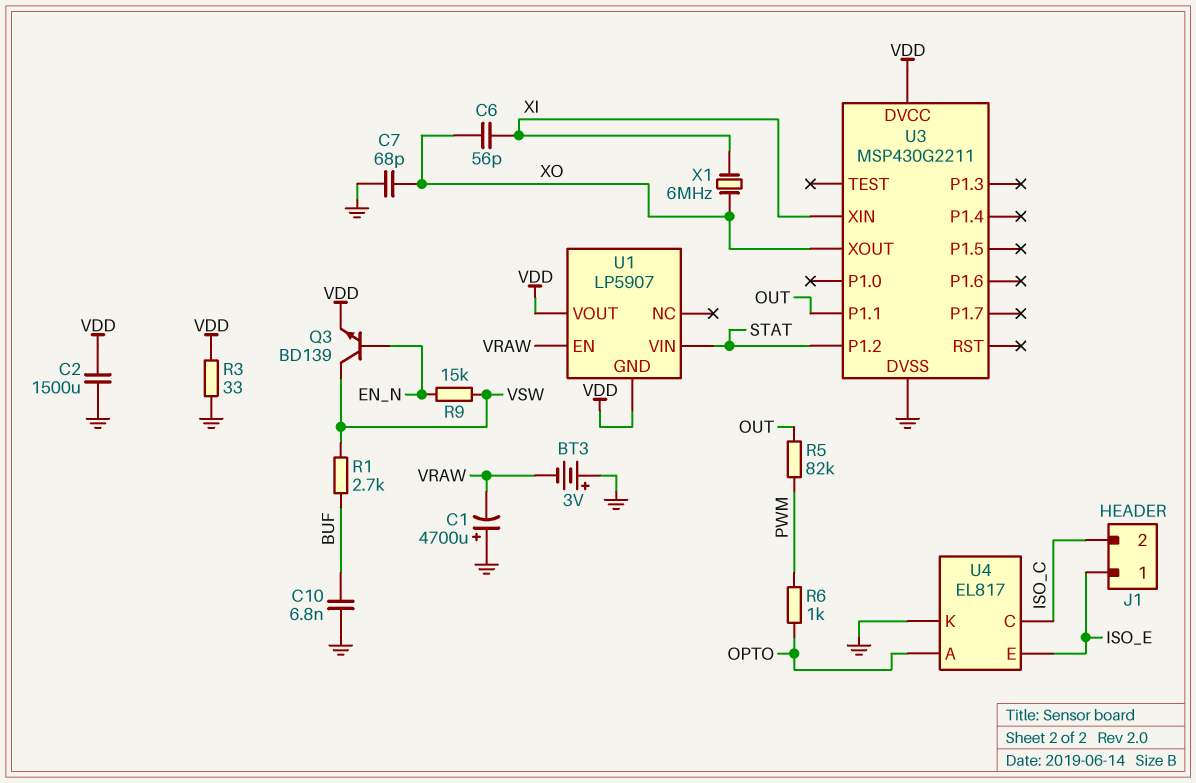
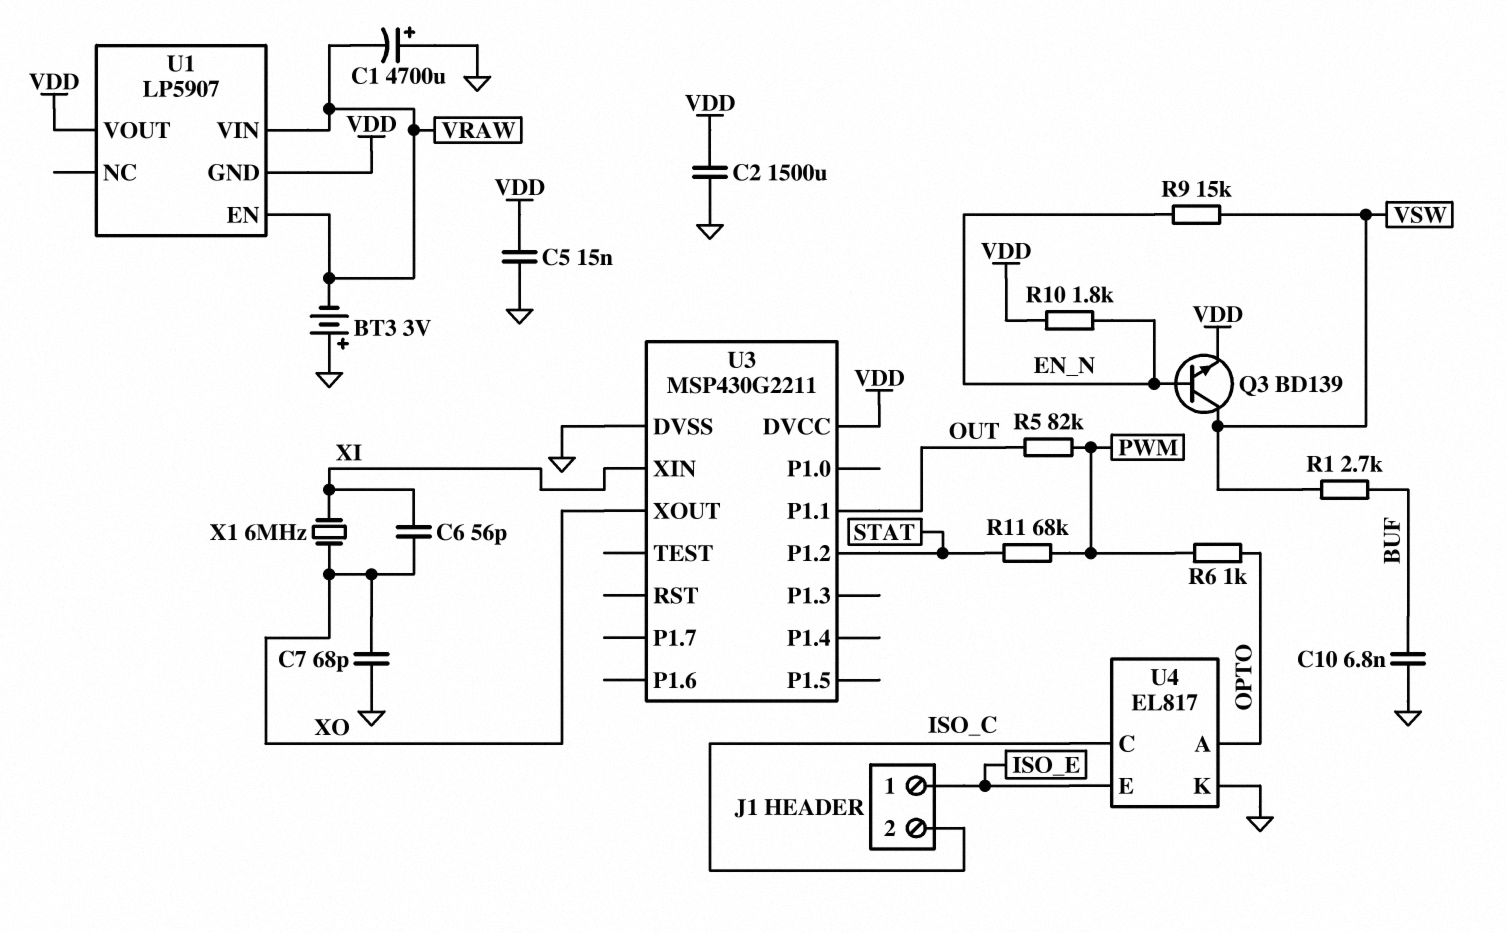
C5: none -> 15nF (GND, VDD)
R3: 33 (GND, VDD) -> none
R10: none -> 1.8k (EN_N, VDD)
R11: none -> 68k (PWM, STAT)
U1 pin VIN: STAT -> VRAW

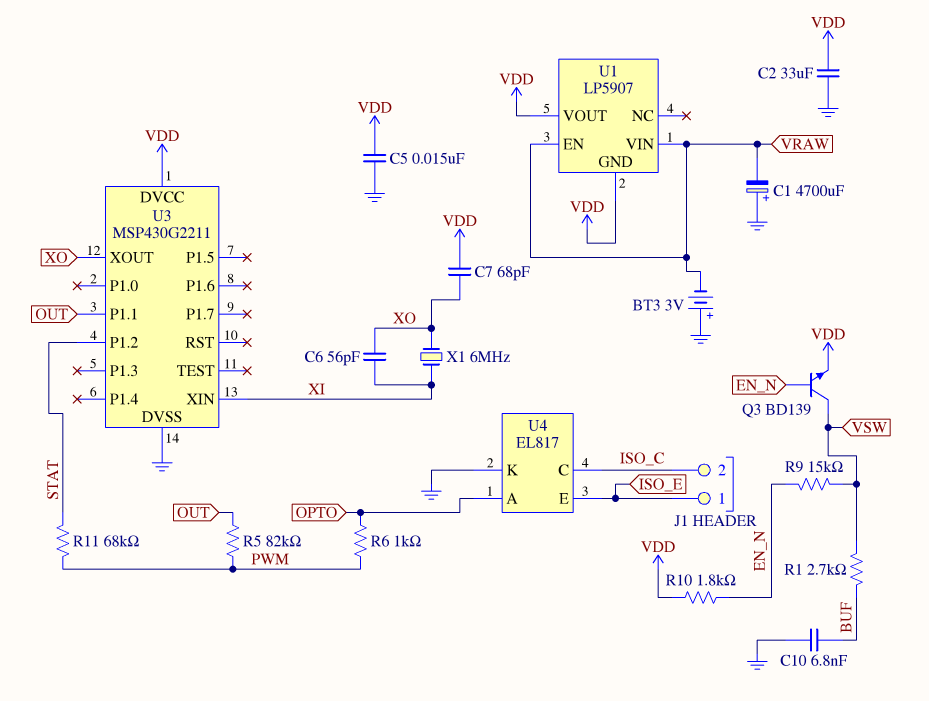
C2: 1500uF (GND, VDD) -> 33uF (GND, VDD)
C7: 68pF (GND, XO) -> 68pF (VDD, XO)

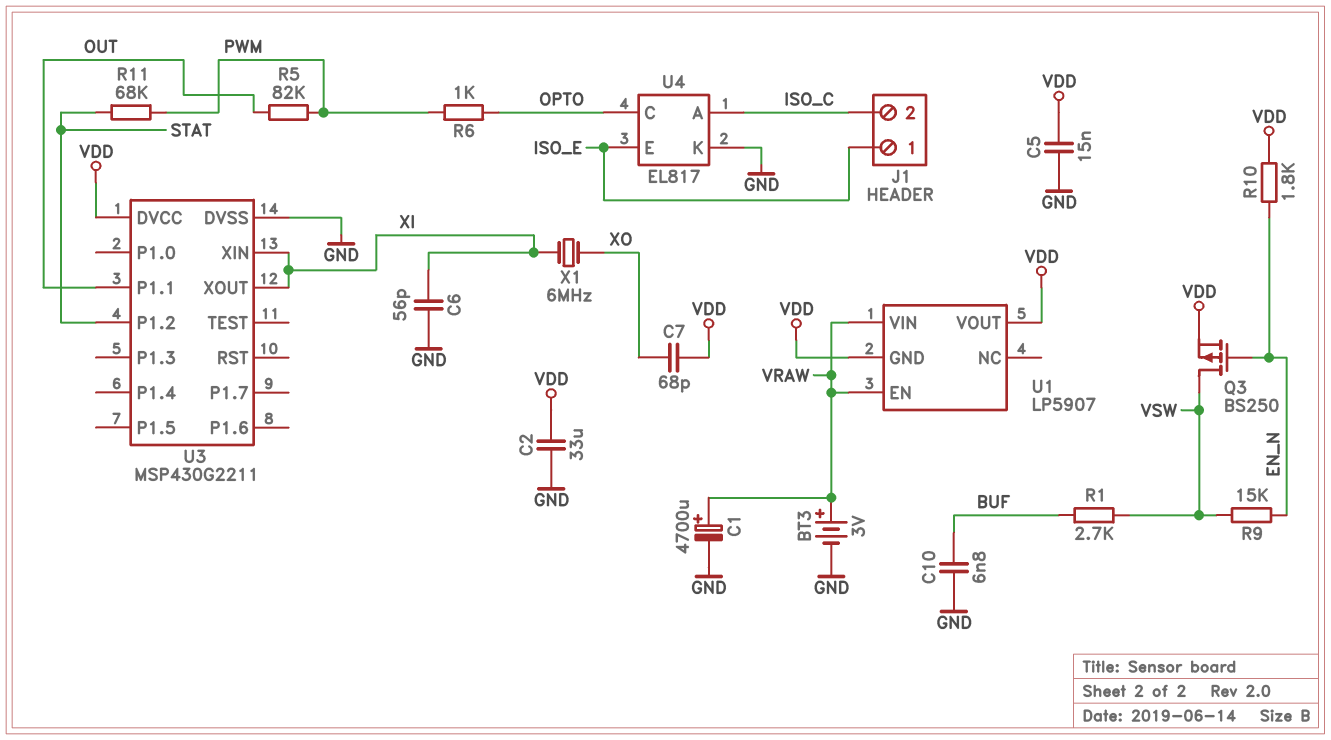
BT3: 3V (plus GND, minus VRAW) -> 3V (plus VRAW, minus GND)
C1: 4700uF (plus GND, minus VRAW) -> 4700uF (plus VRAW, minus GND)
C6: 56pF (XI, XO) -> 56pF (GND, XI)
Q3: NPN BD139 (B EN_N, C VSW, E VDD) -> PMOS BS250 (G EN_N, D VSW, S VDD)
U3 pin XOUT: XO -> XI
U4 pin A: OPTO -> ISO_C
U4 pin C: ISO_C -> OPTO

